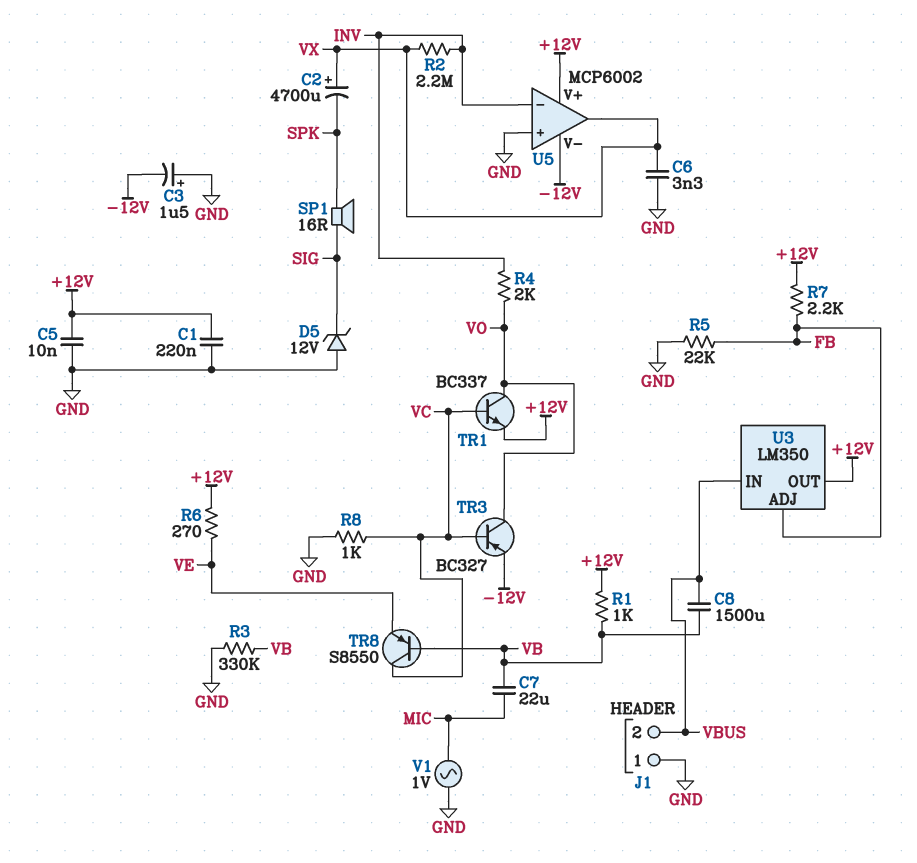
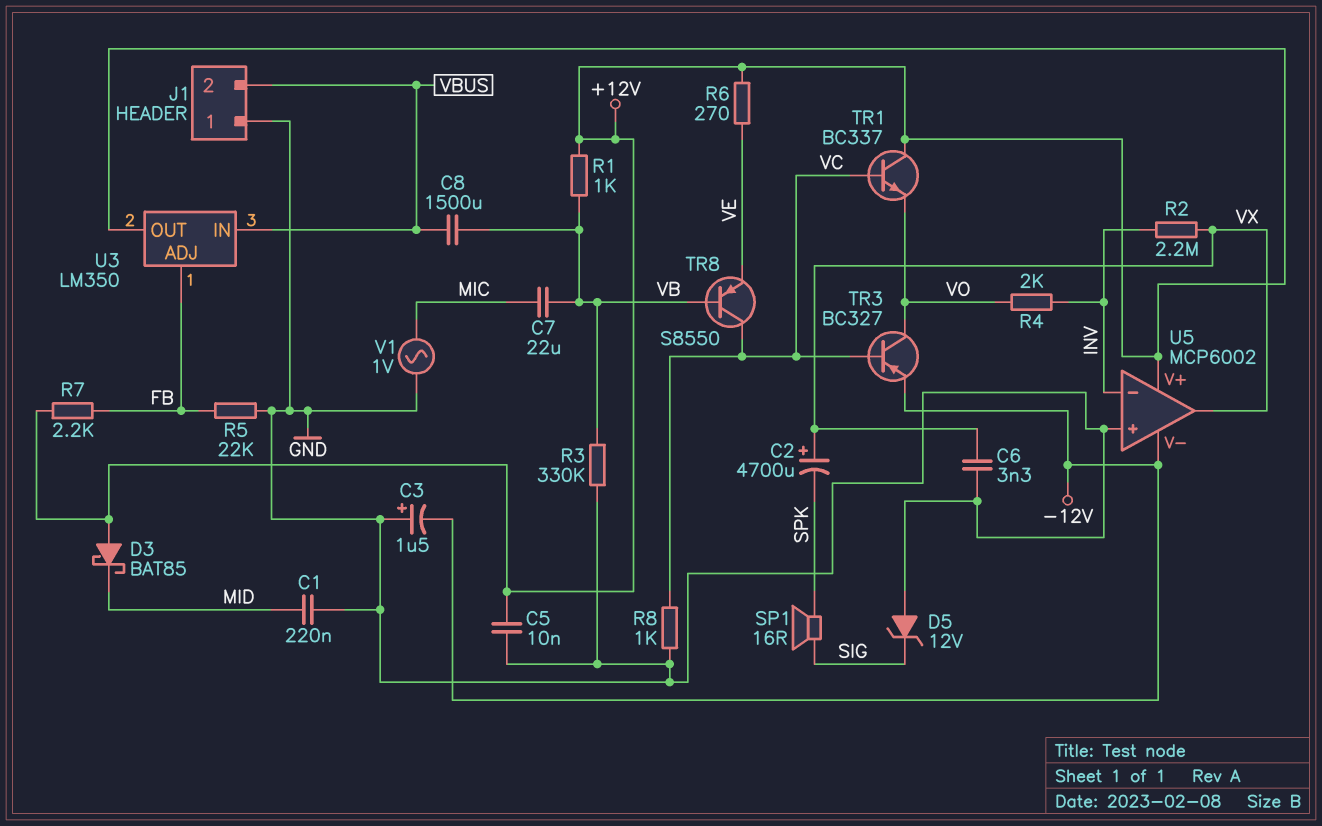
C1: 220nF (+12V, GND) -> 220nF (GND, MID)
D3: none -> schottky BAT85 (A +12V, K MID)
TR1: NPN BC337 (B VC, C VO, E +12V) -> NPN BC337 (B VC, C +12V, E VO)

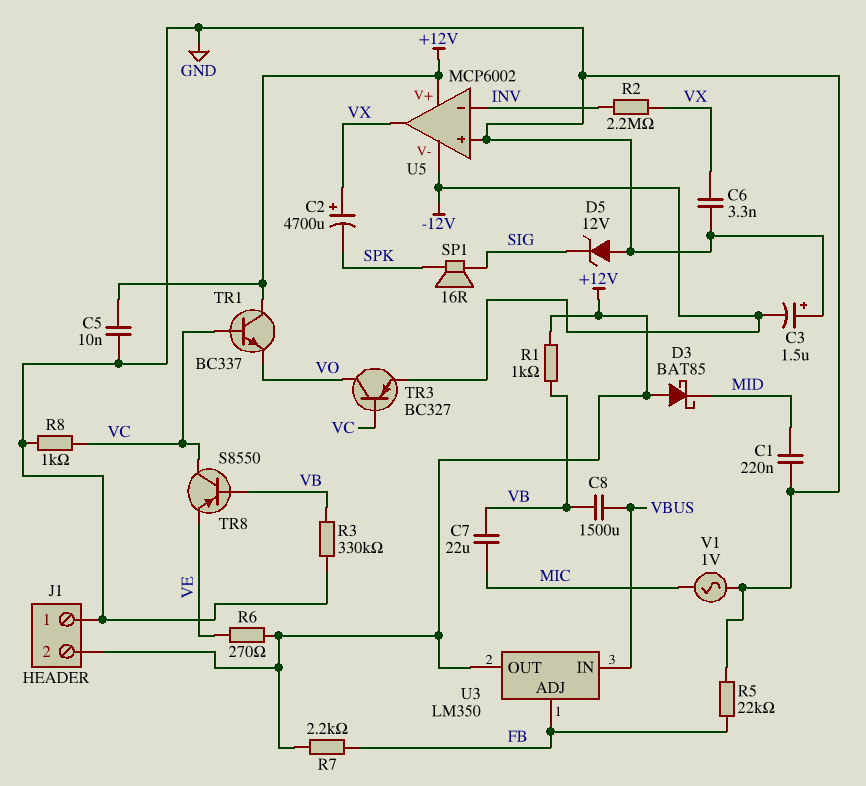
J1 pin 2: VBUS -> +12V
R4: 2k (INV, VO) -> none

